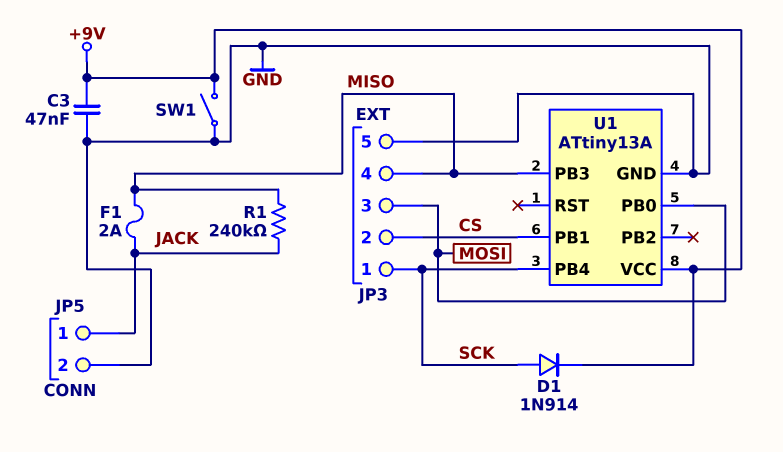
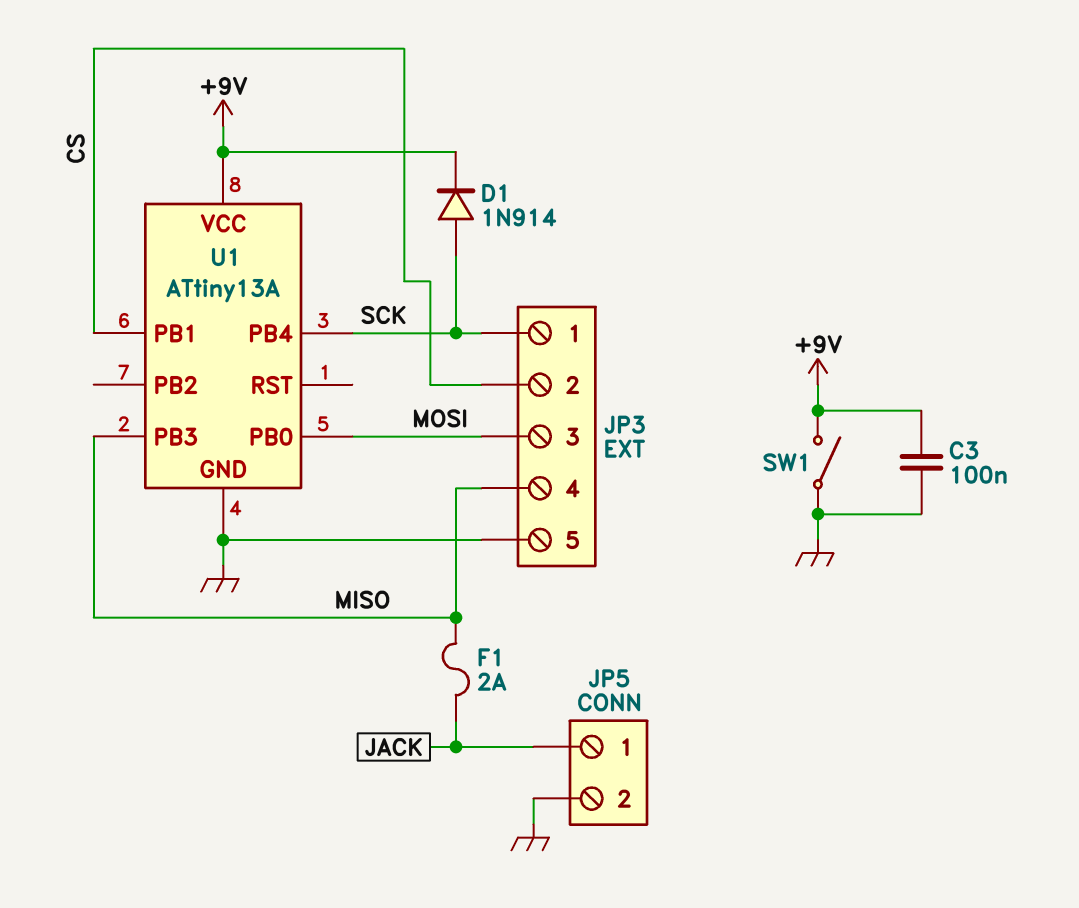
C3: 47nF (+9V, GND) -> 100nF (+9V, GND)
R1: 240k (JACK, MISO) -> none

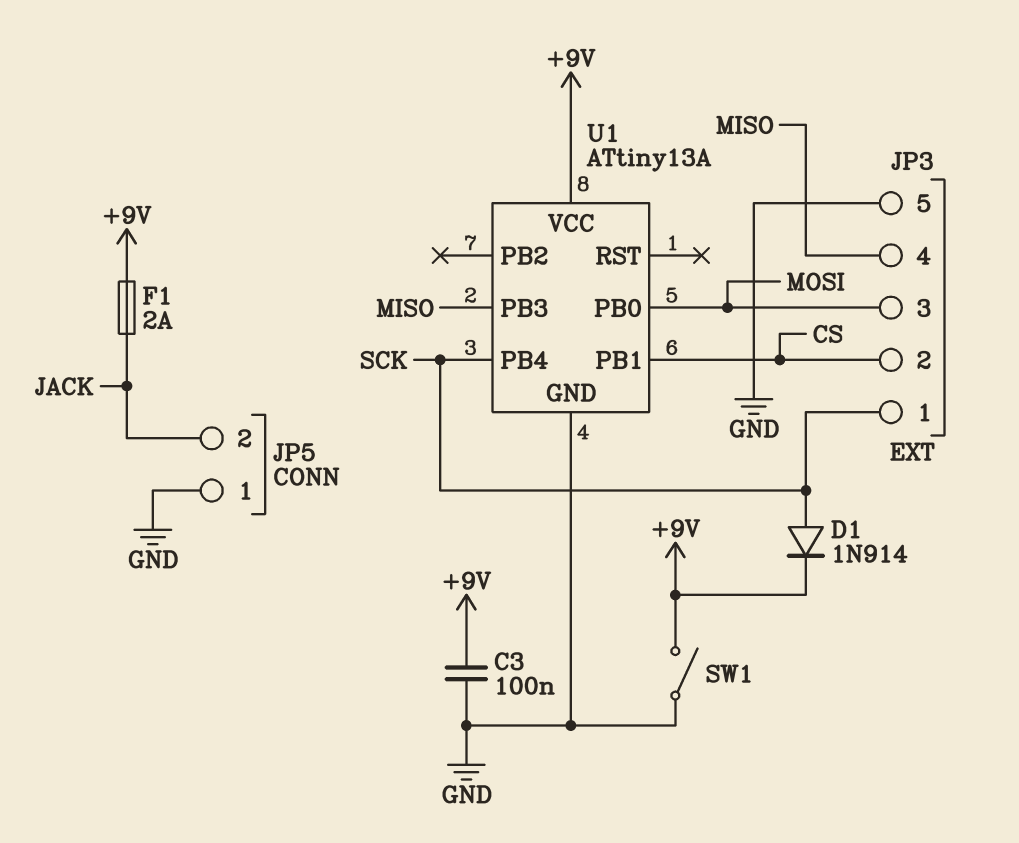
F1: 2A (JACK, MISO) -> 2A (+9V, JACK)
JP5 pin 1: JACK -> GND
JP5 pin 2: GND -> JACK

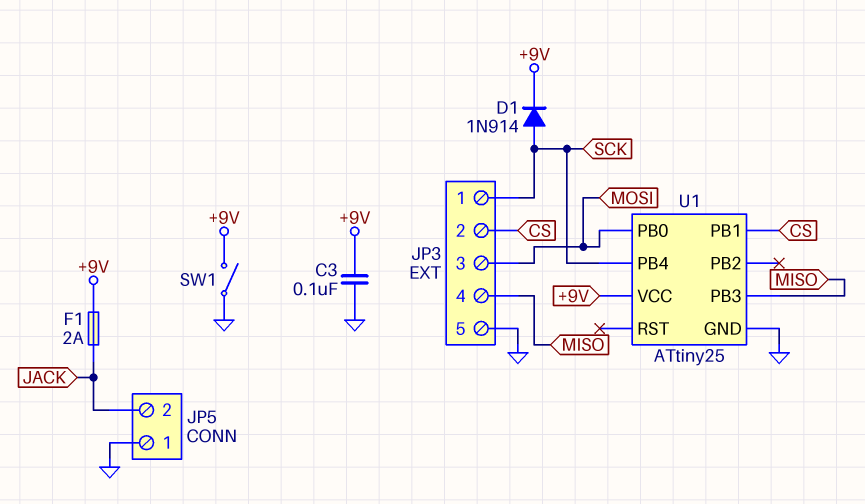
U1: ATtiny13A -> ATtiny25

